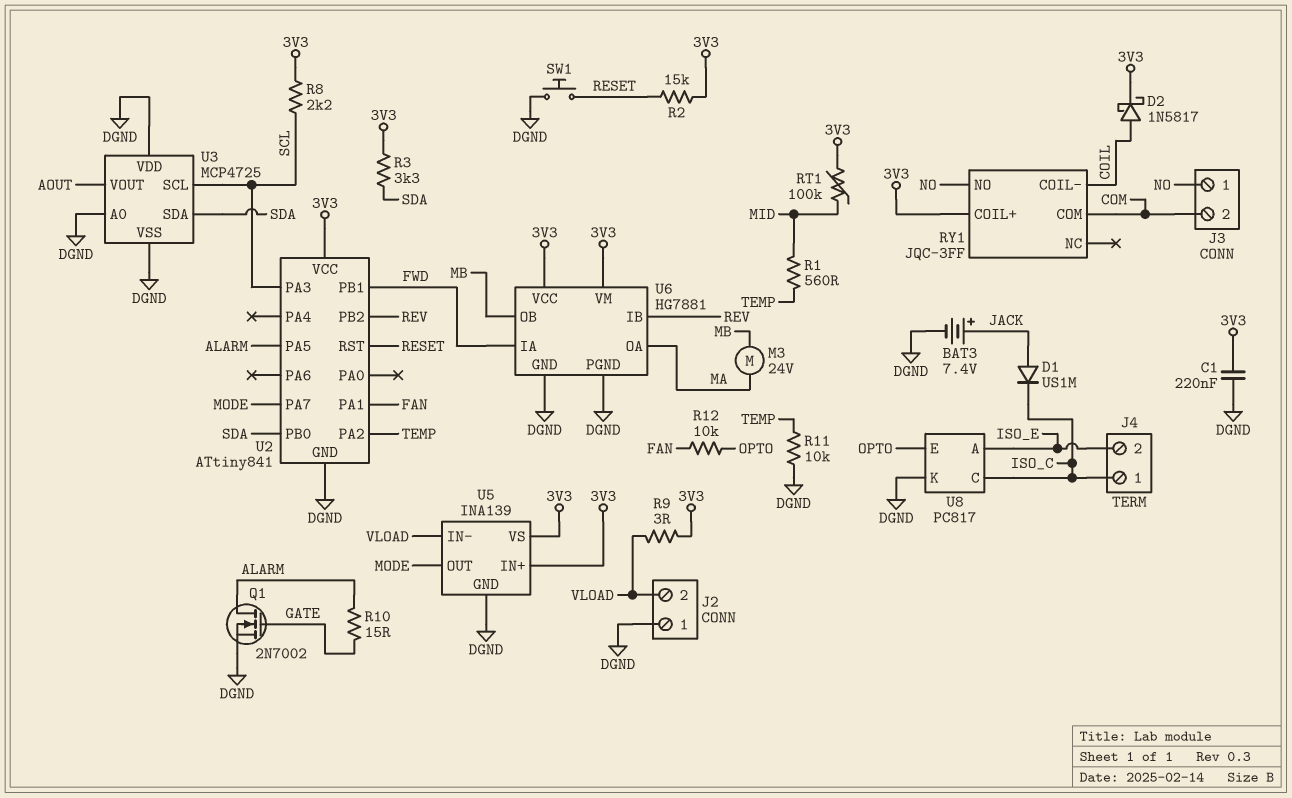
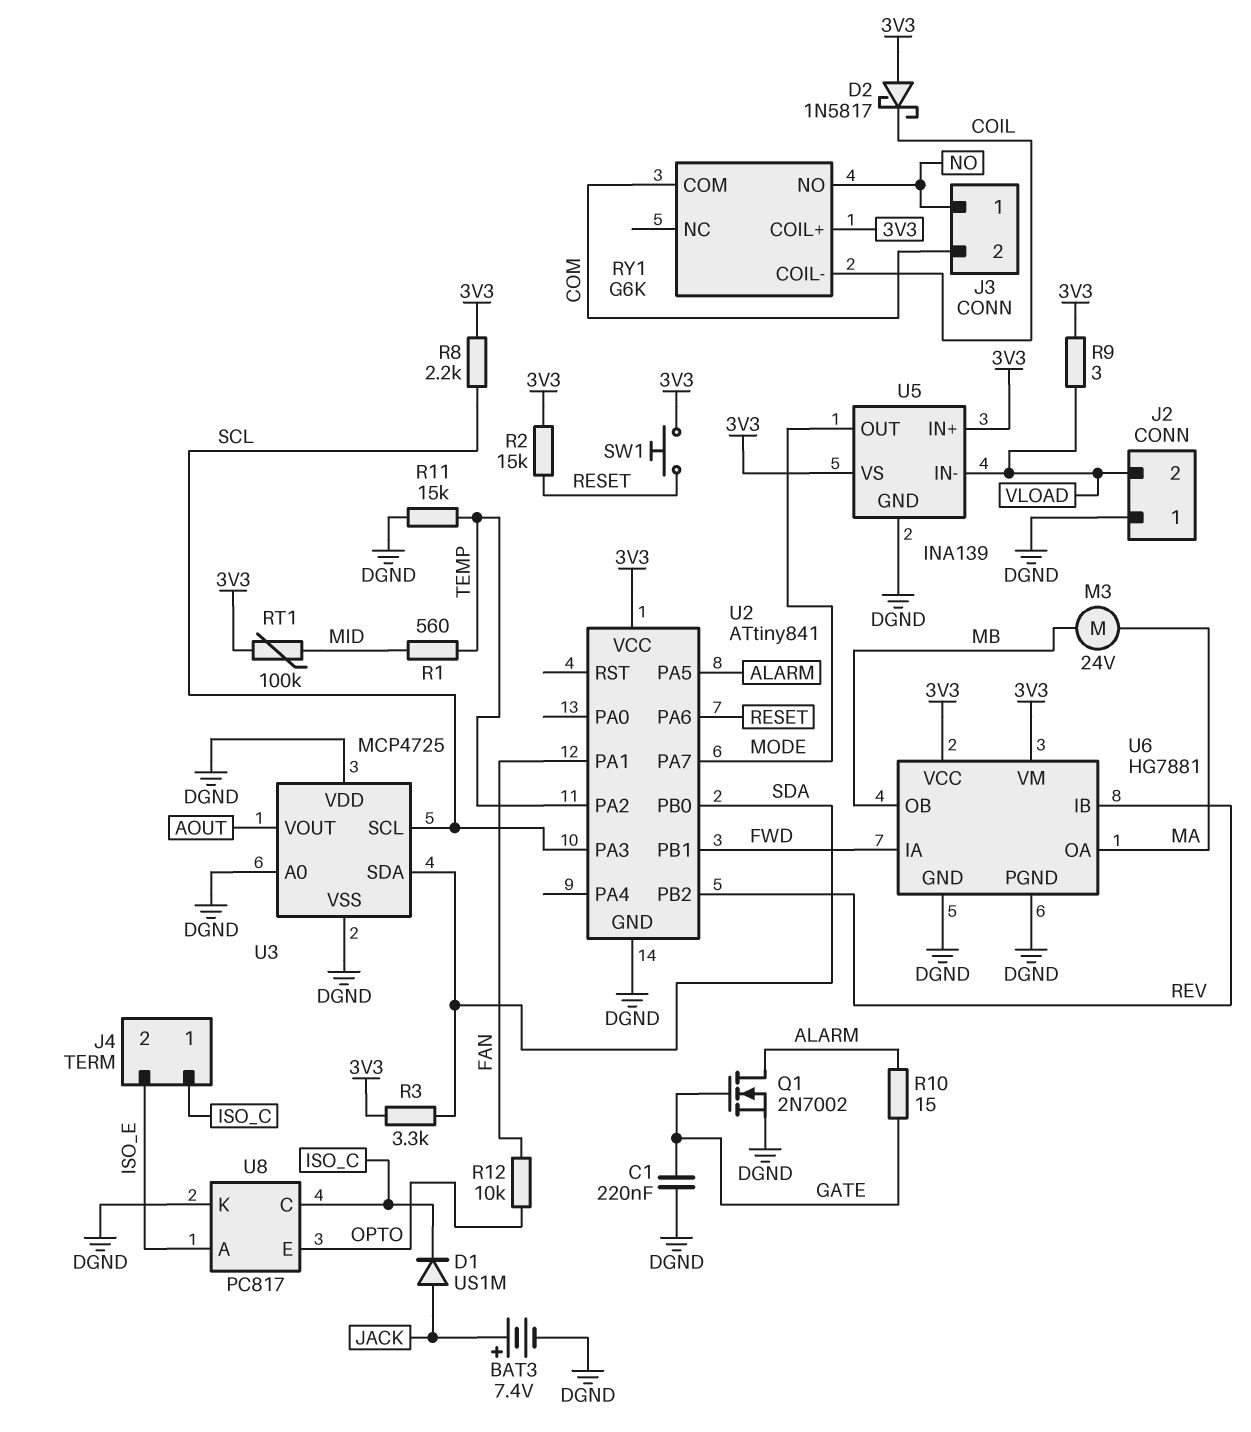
C1: 220nF (3V3, DGND) -> 220nF (DGND, GATE)
D2: schottky 1N5817 (A COIL, K 3V3) -> schottky 1N5817 (A 3V3, K COIL)
R11: 10k (DGND, TEMP) -> 15k (DGND, TEMP)
RY1: JQC-3FF -> G6K
SW1: button (DGND, RESET) -> button (3V3, RESET)
U2 pin PA6: none -> RESET
U2 pin RST: RESET -> none

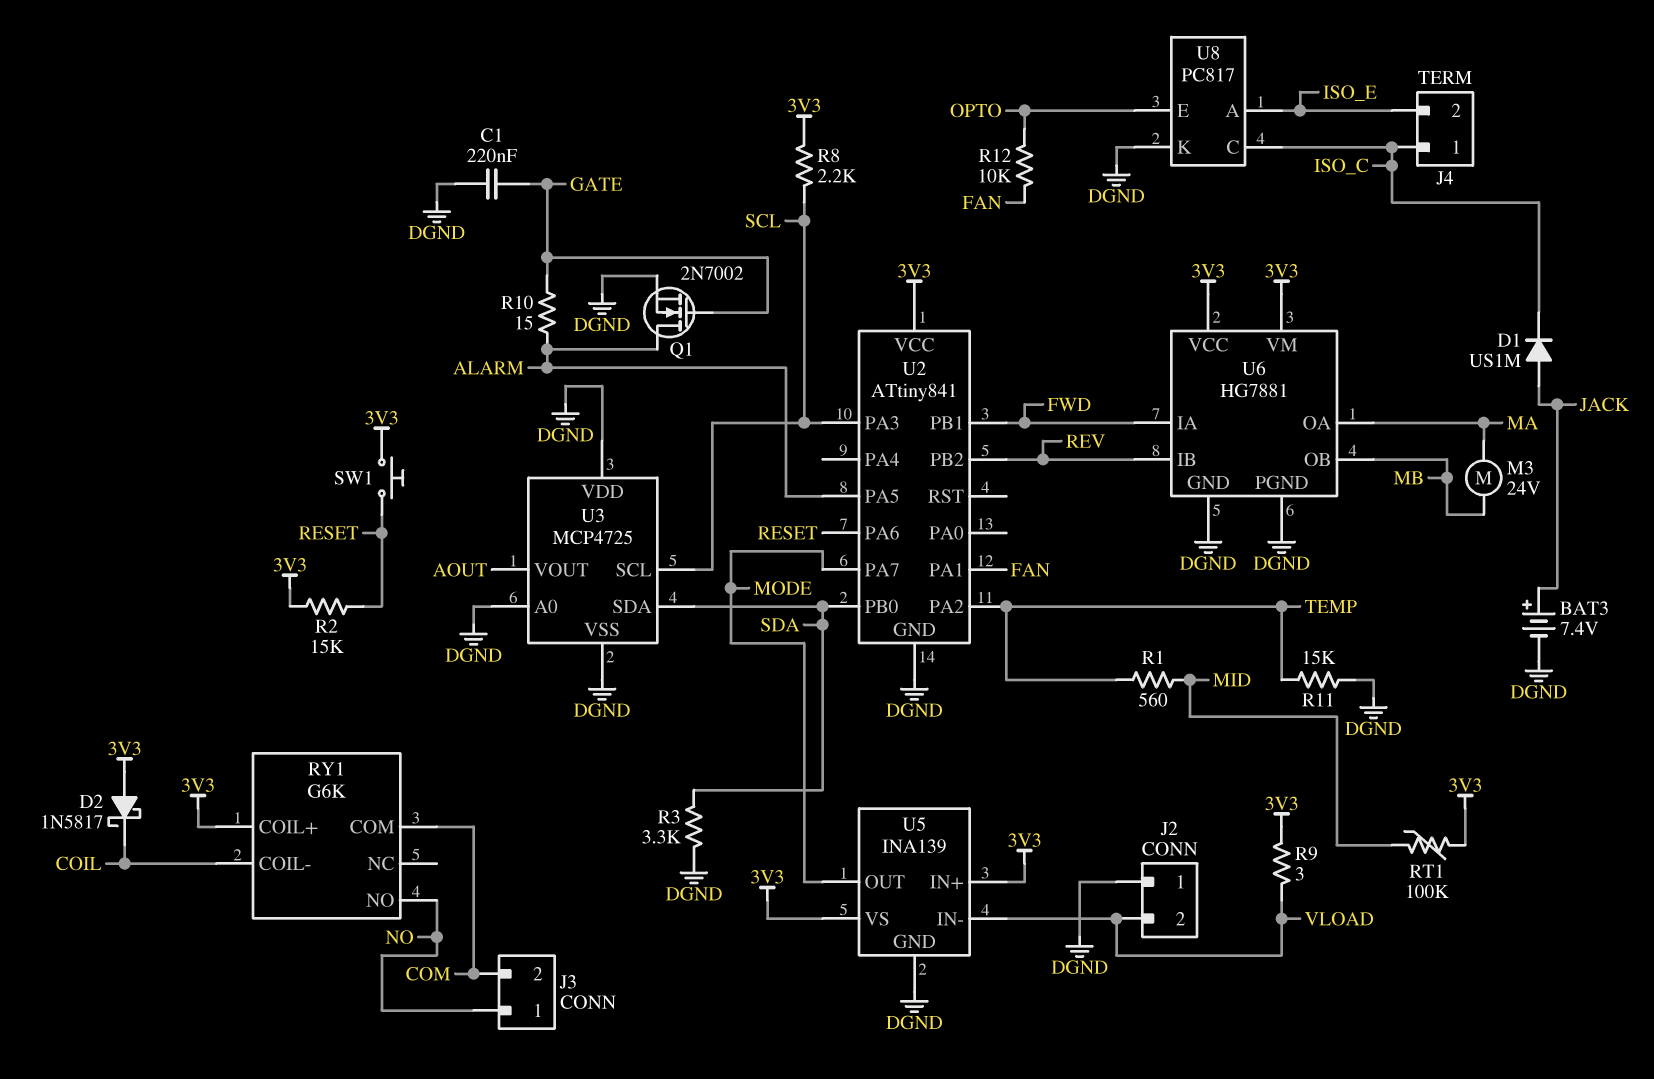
R3: 3.3k (3V3, SDA) -> 3.3k (DGND, SDA)

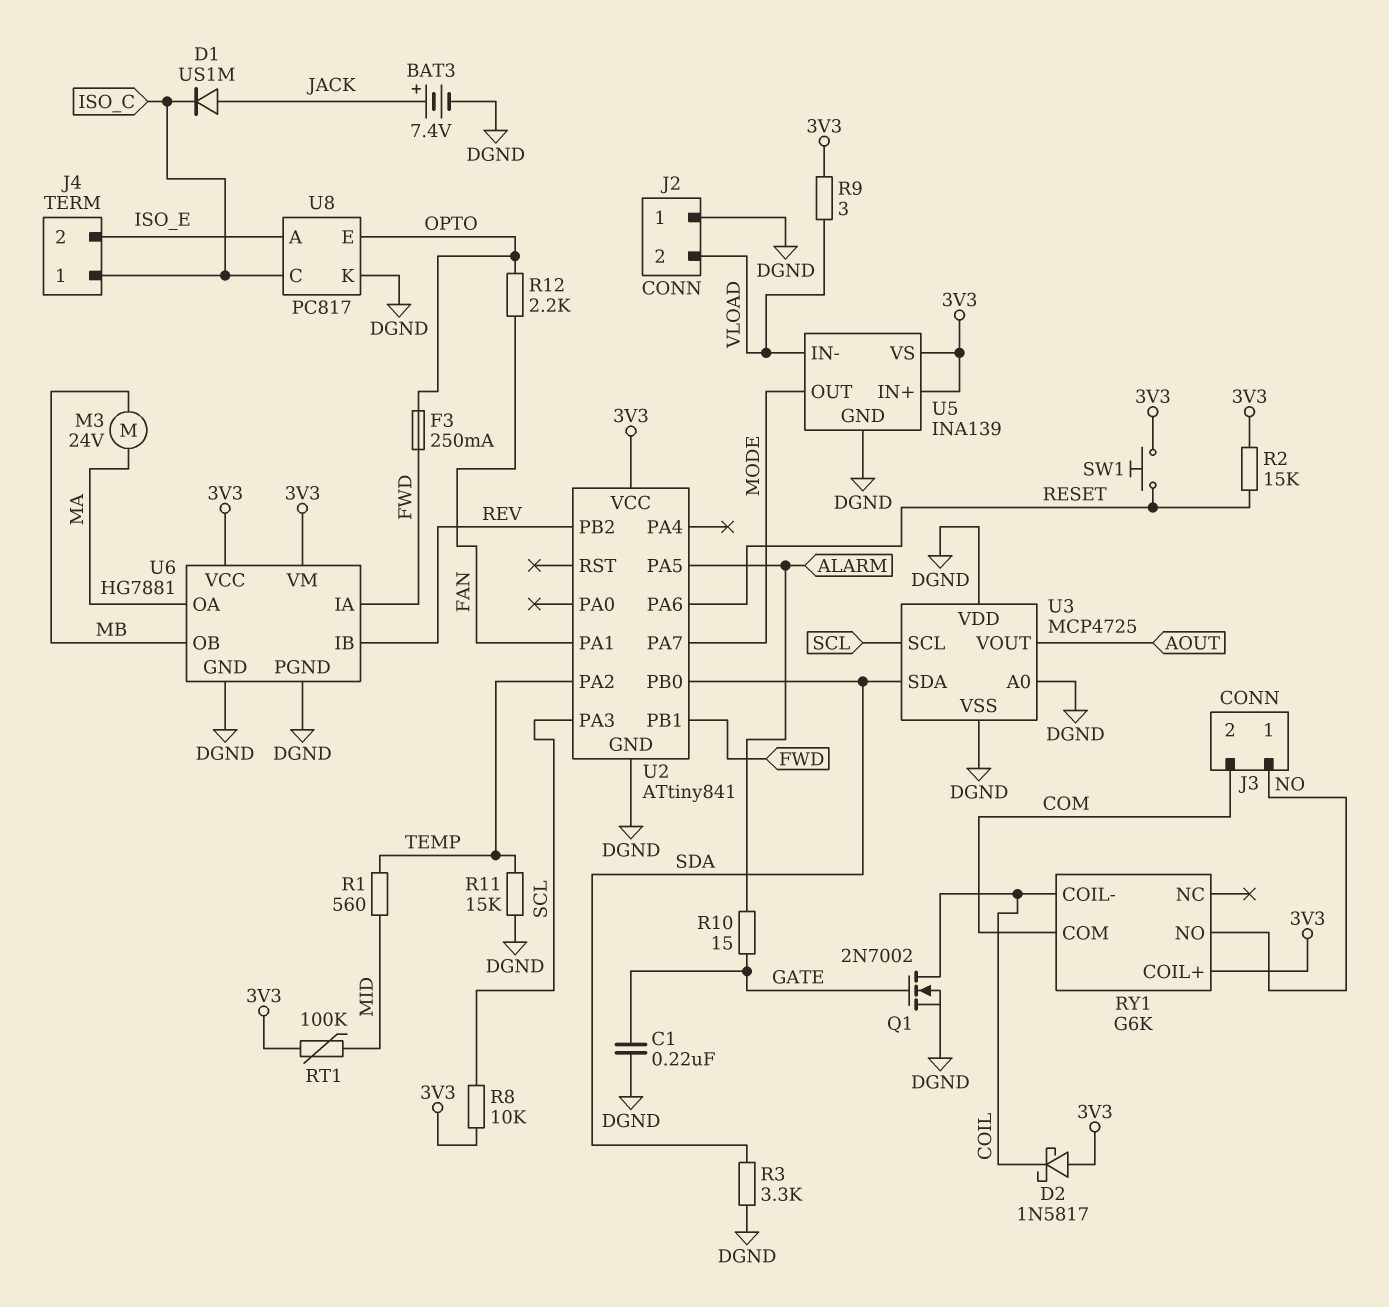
F3: none -> 250mA (FWD, OPTO)
Q1: NMOS 2N7002 (G GATE, D ALARM, S DGND) -> NMOS 2N7002 (G GATE, D COIL, S DGND)
R8: 2.2k (3V3, SCL) -> 10k (3V3, SCL)
R12: 10k (FAN, OPTO) -> 2.2k (FAN, OPTO)

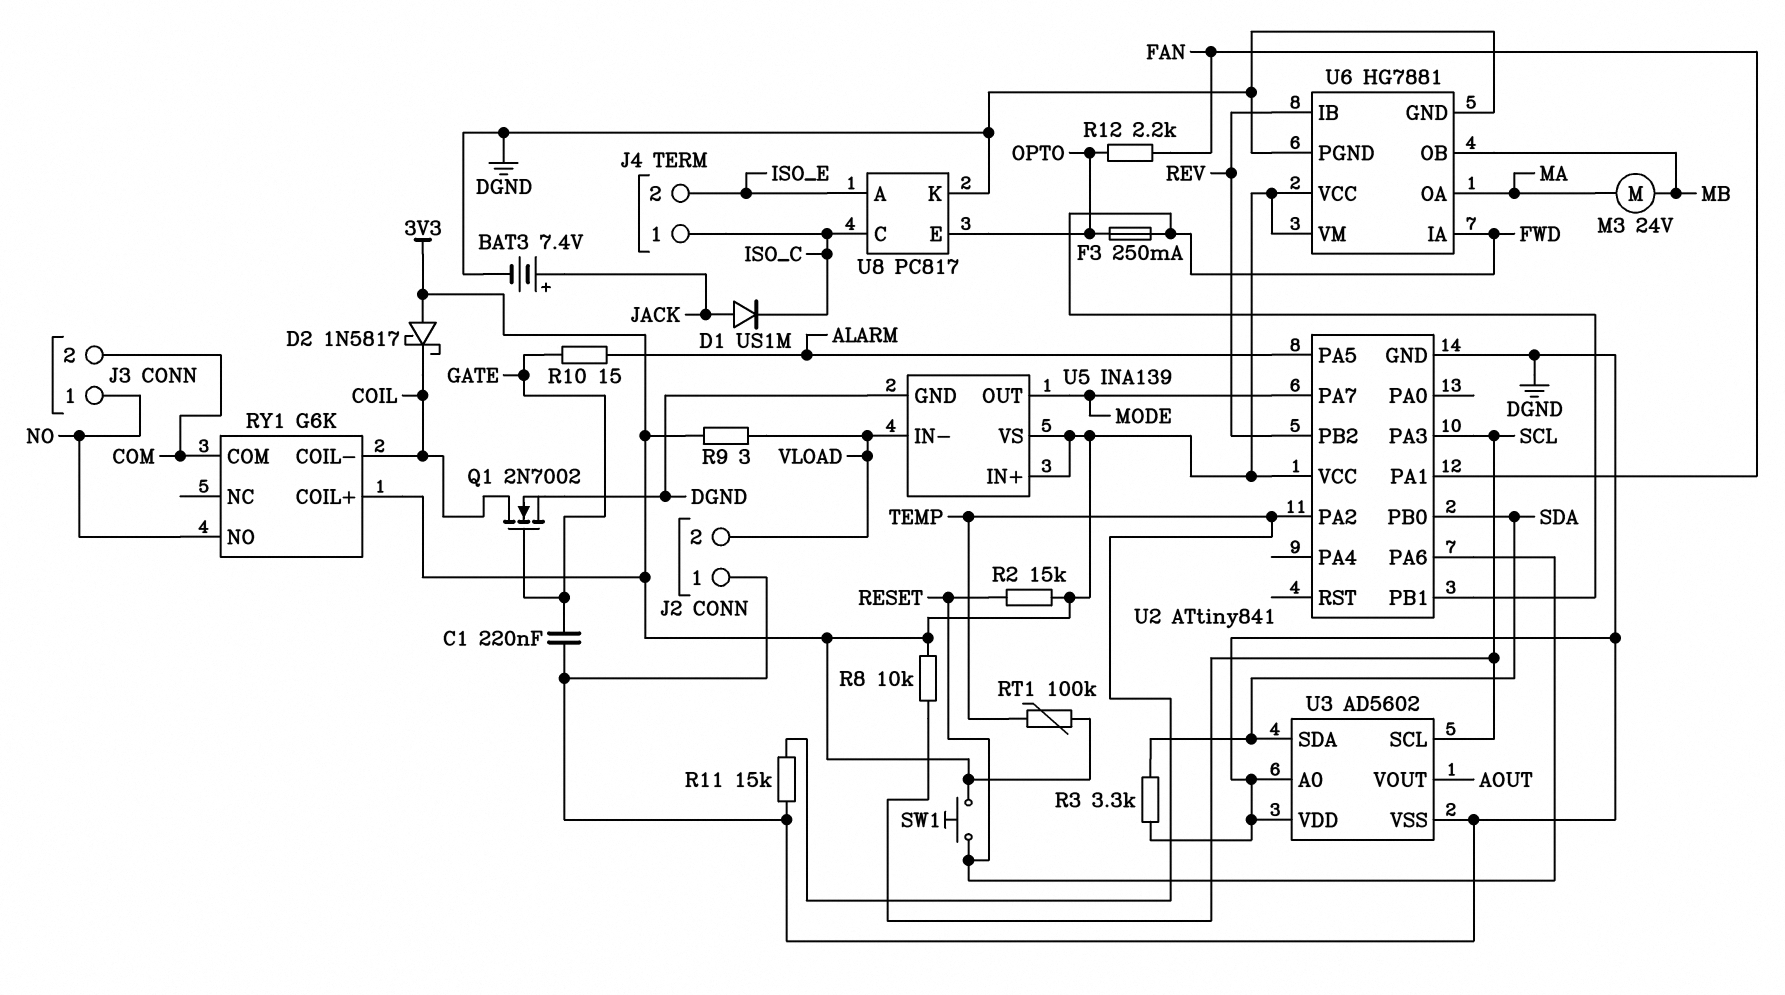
R1: 560 (MID, TEMP) -> none
RT1: 100k (3V3, MID) -> 100k (3V3, TEMP)
U3: MCP4725 -> AD5602

